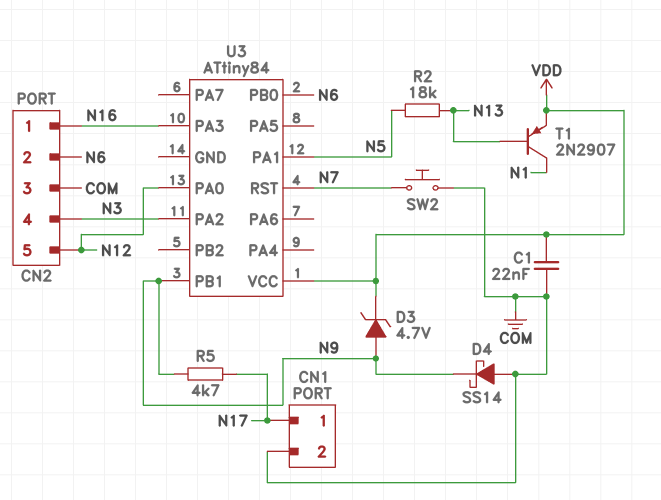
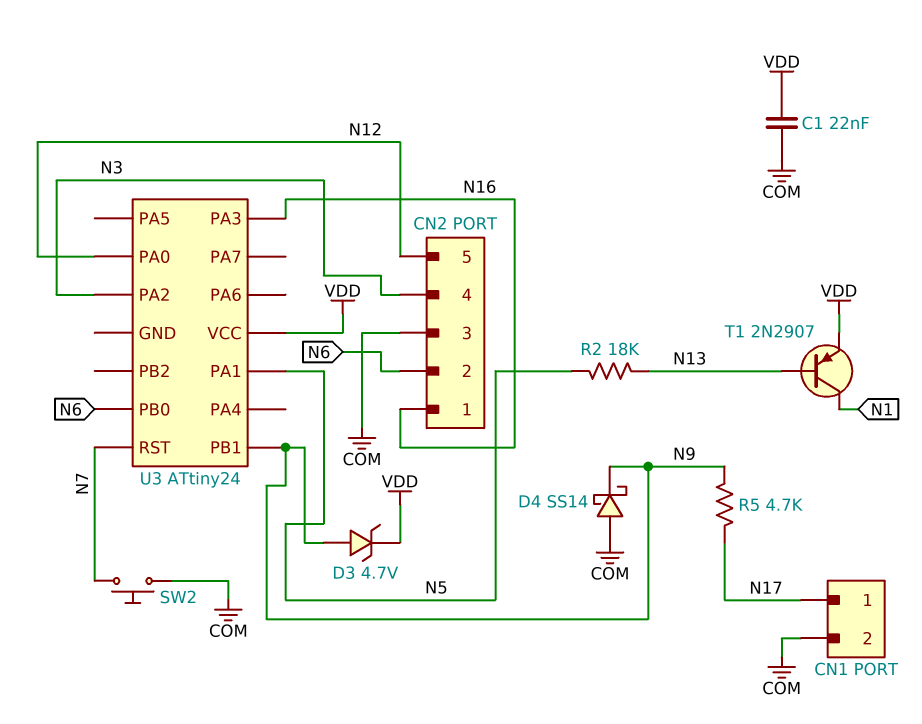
U3: ATtiny84 -> ATtiny24

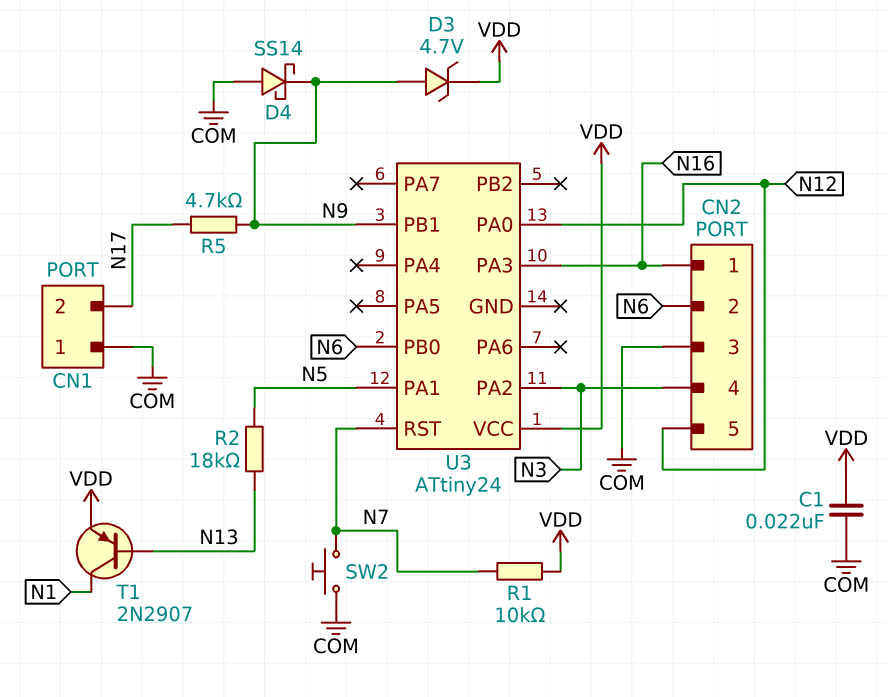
CN1 pin 1: N17 -> COM
CN1 pin 2: COM -> N17
R1: none -> 10k (N7, VDD)

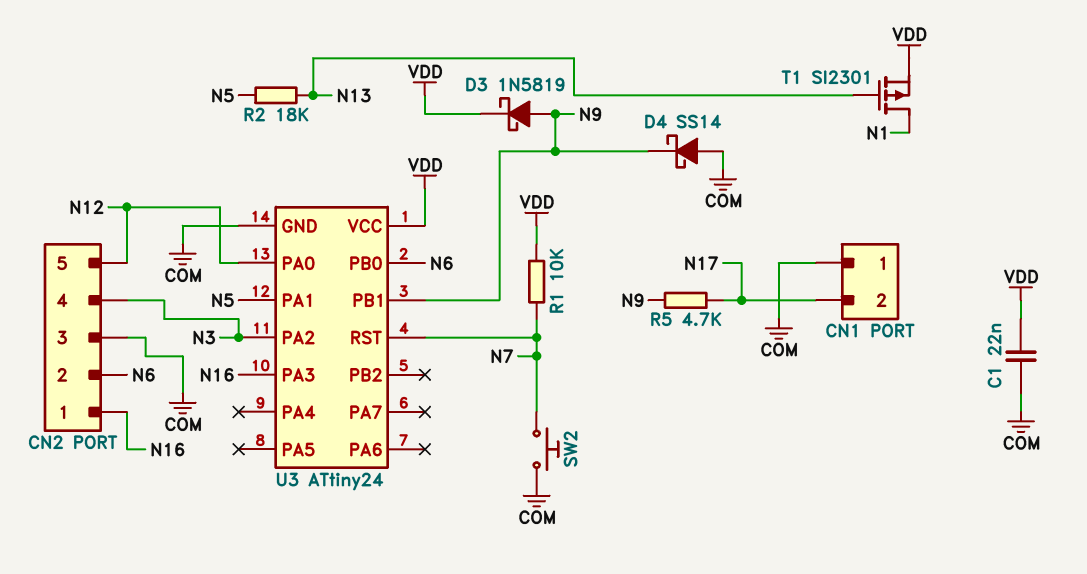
D3: zener 4.7V (A N9, K VDD) -> schottky 1N5819 (A N9, K VDD)
T1: PNP 2N2907 (B N13, C N1, E VDD) -> PMOS SI2301 (G N13, D N1, S VDD)
U3 pin GND: none -> COM

